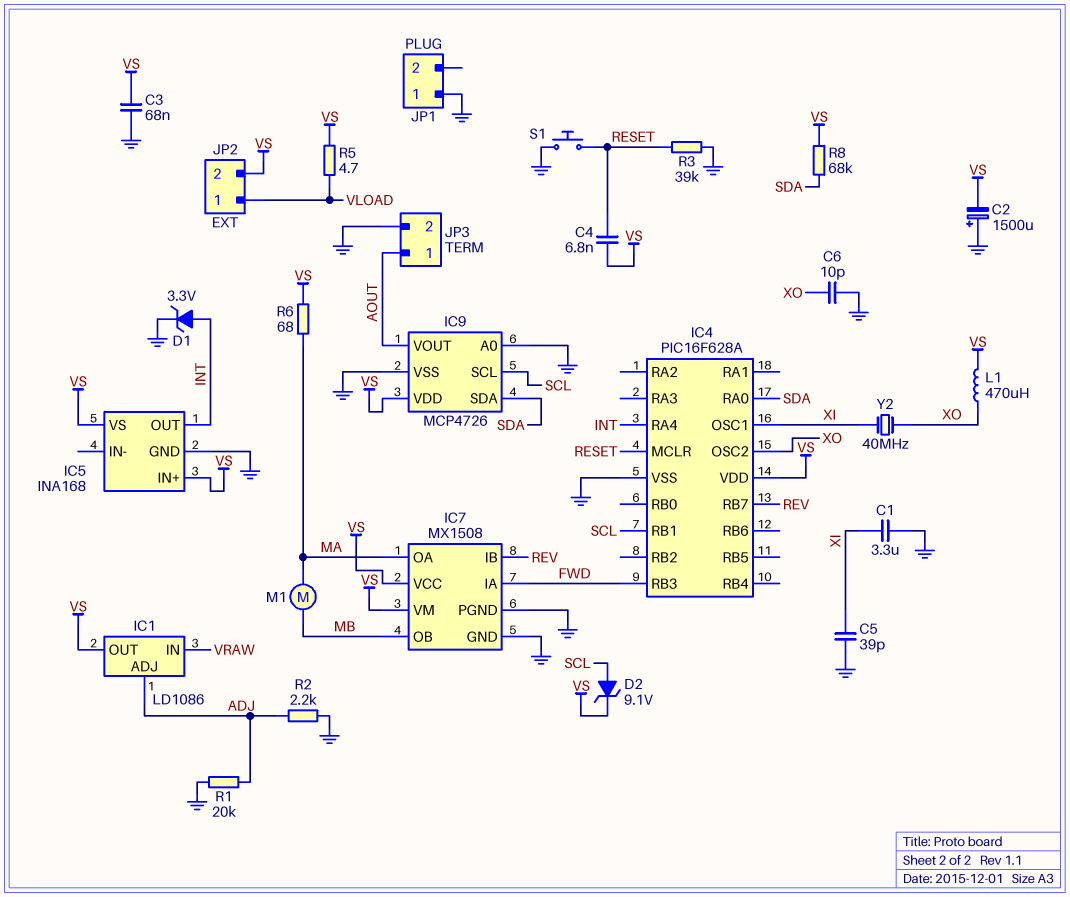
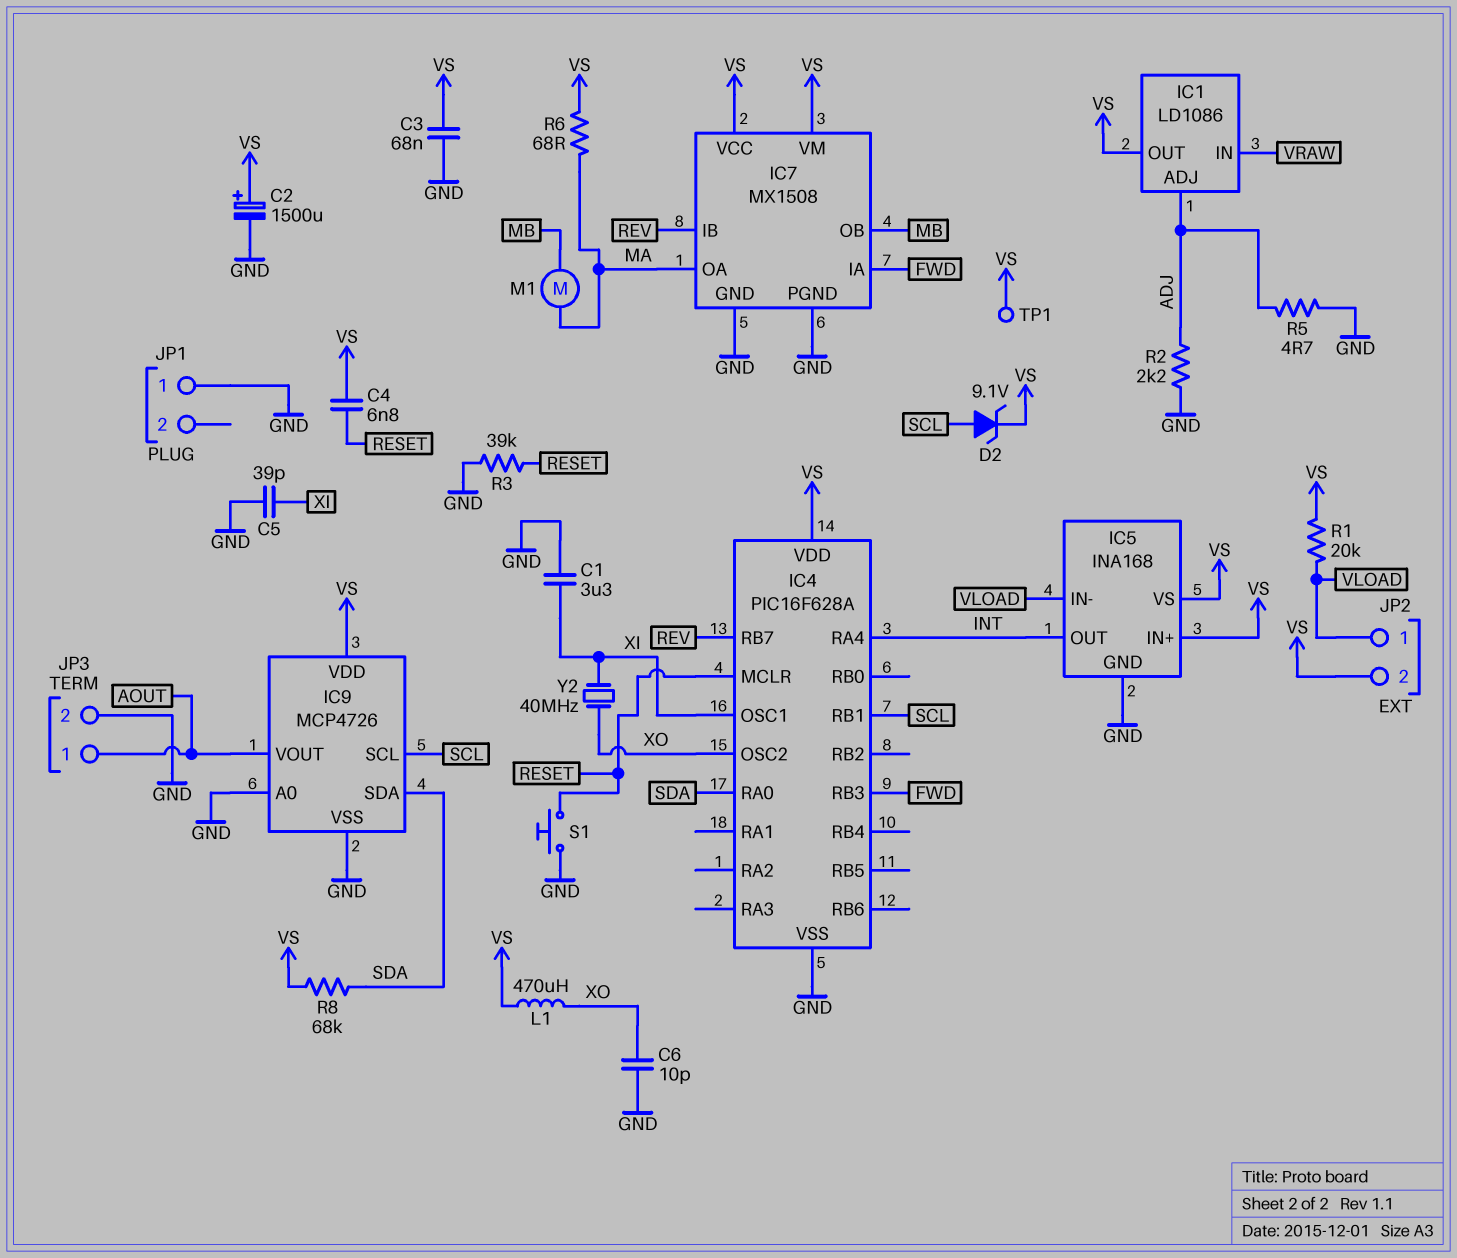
C2: 1500uF (plus GND, minus VS) -> 1500uF (plus VS, minus GND)
D1: zener 3.3V (A INT, K GND) -> none
IC5 pin IN-: none -> VLOAD
R1: 20k (ADJ, GND) -> 20k (VLOAD, VS)
R5: 4.7 (VLOAD, VS) -> 4.7 (ADJ, GND)
TP1: none -> test point (VS)

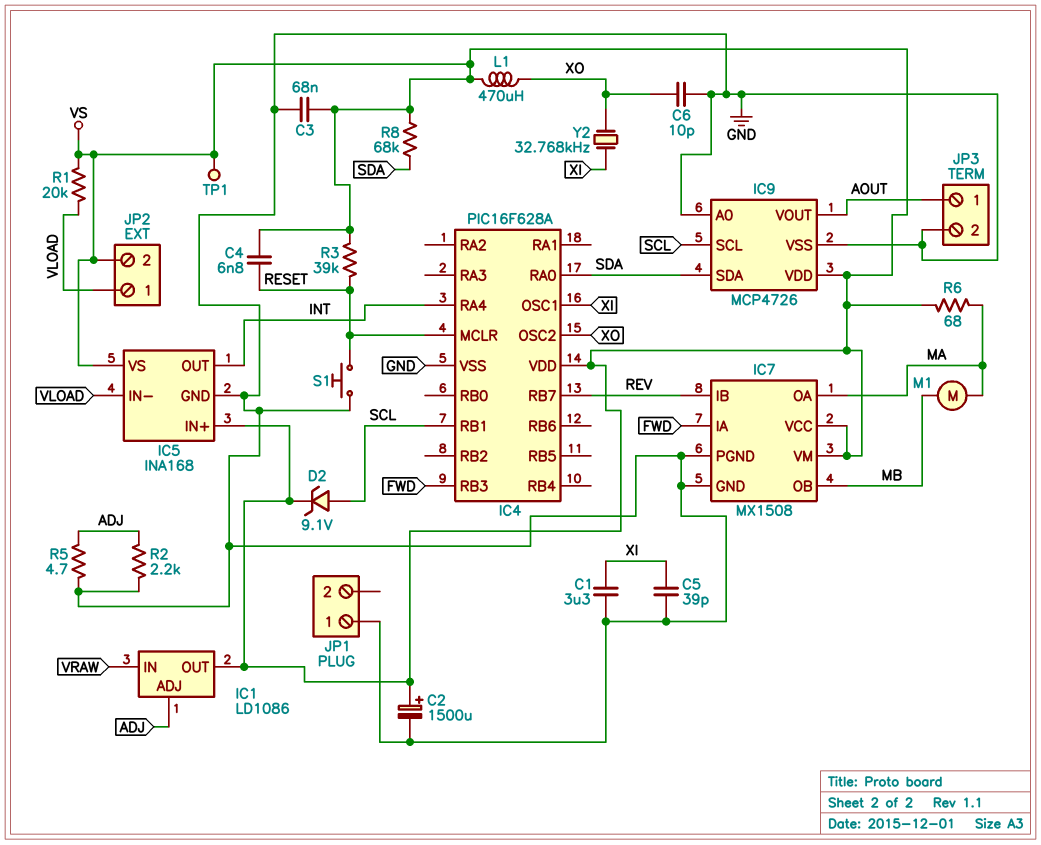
R3: 39k (GND, RESET) -> 39k (RESET, VS)
Y2: 40MHz (XI, XO) -> 32.768kHz (XI, XO)

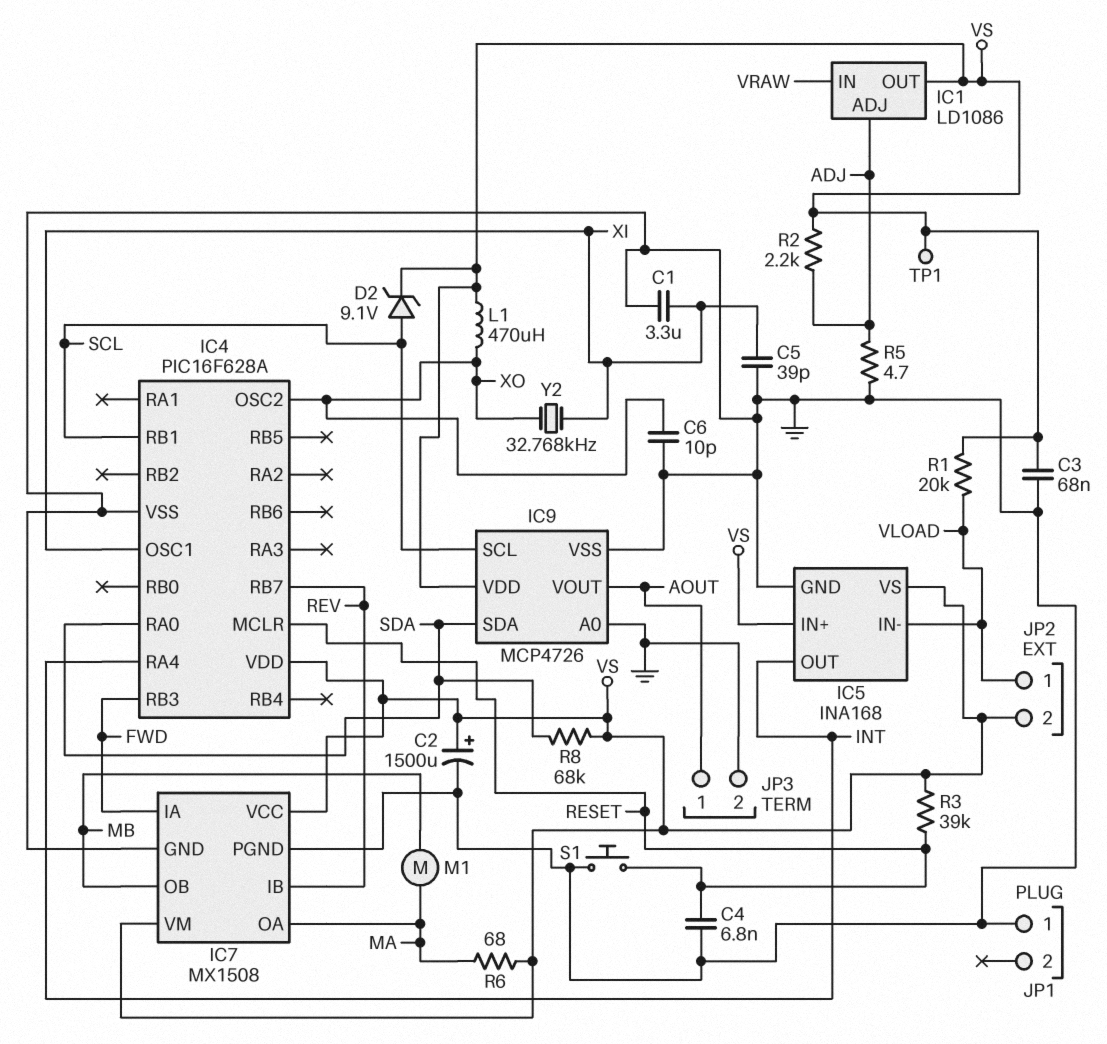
C4: 6.8nF (RESET, VS) -> 6.8nF (GND, RESET)
R2: 2.2k (ADJ, GND) -> 2.2k (ADJ, VS)

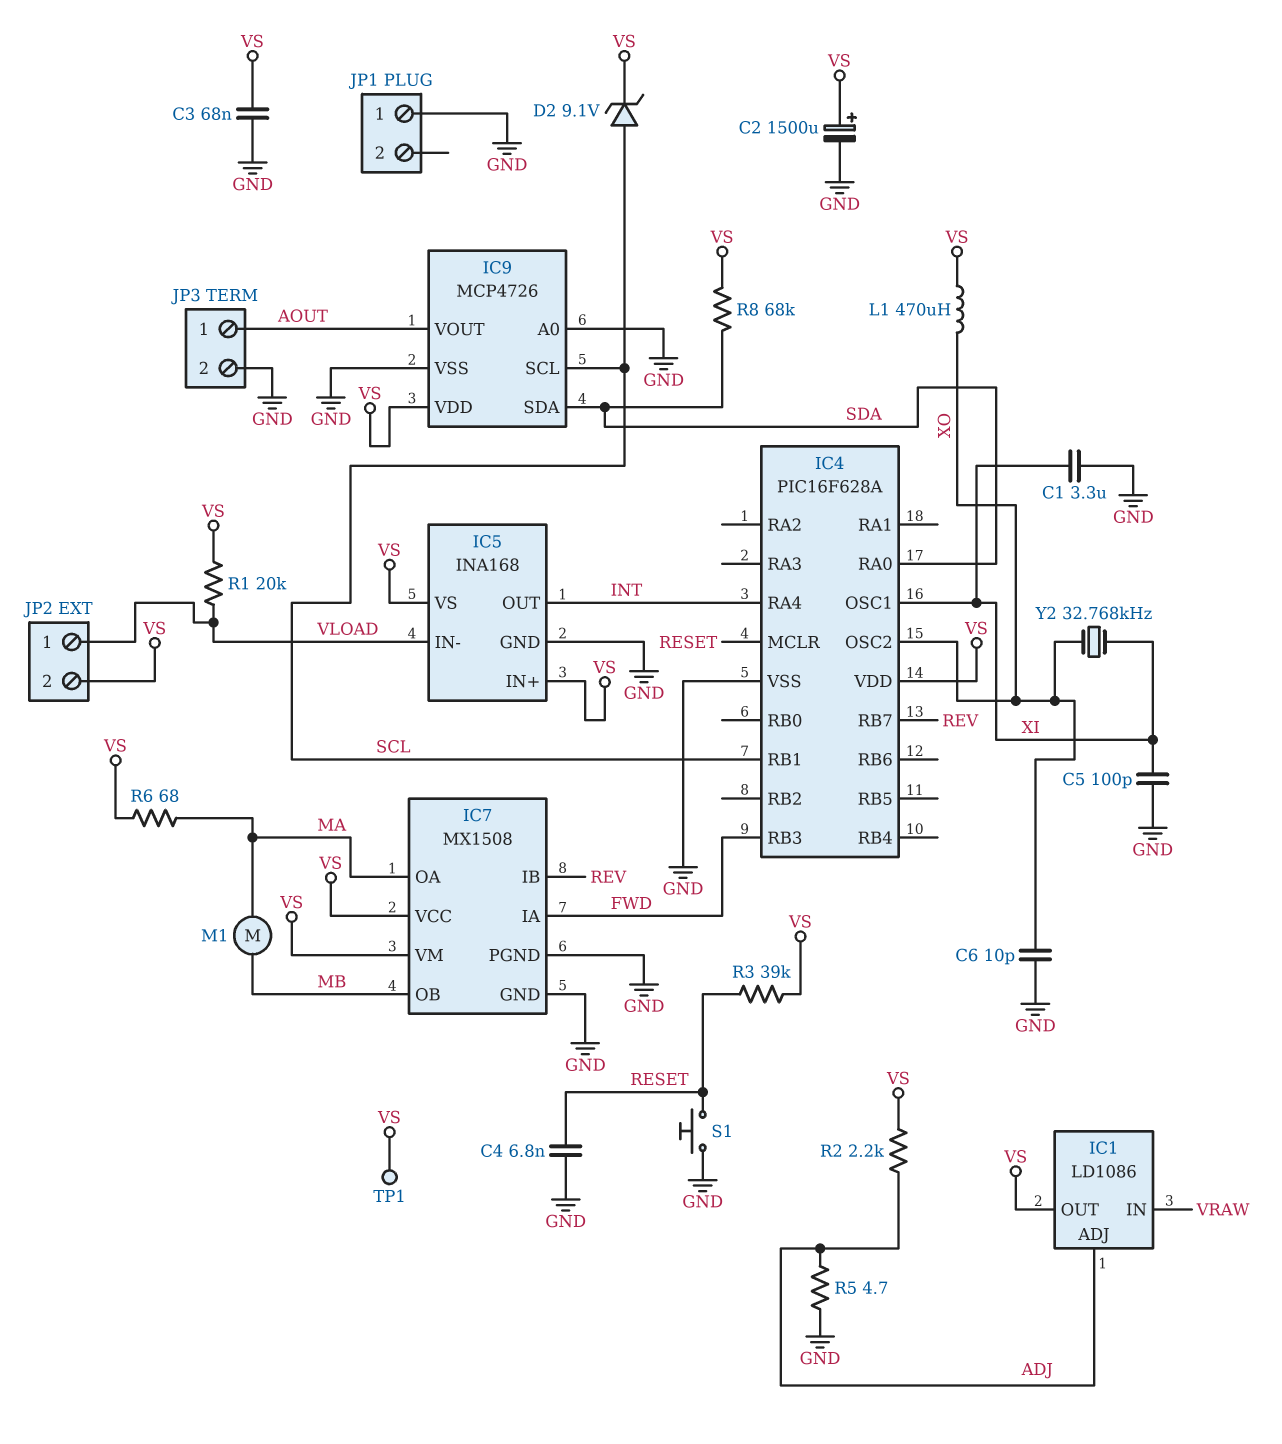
C5: 39pF (GND, XI) -> 100pF (GND, XI)

